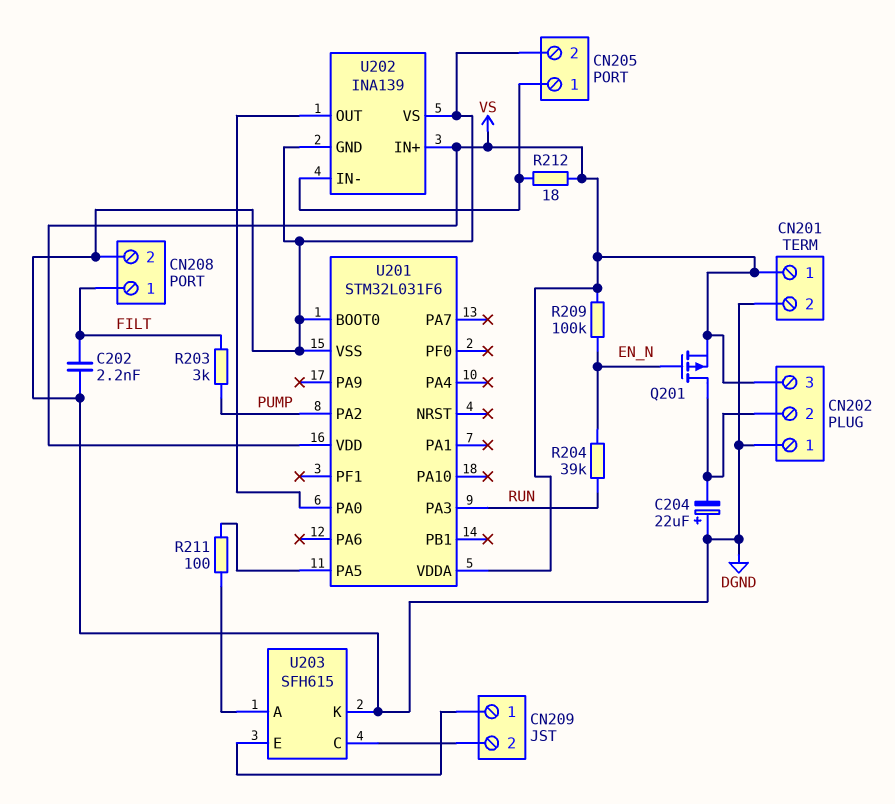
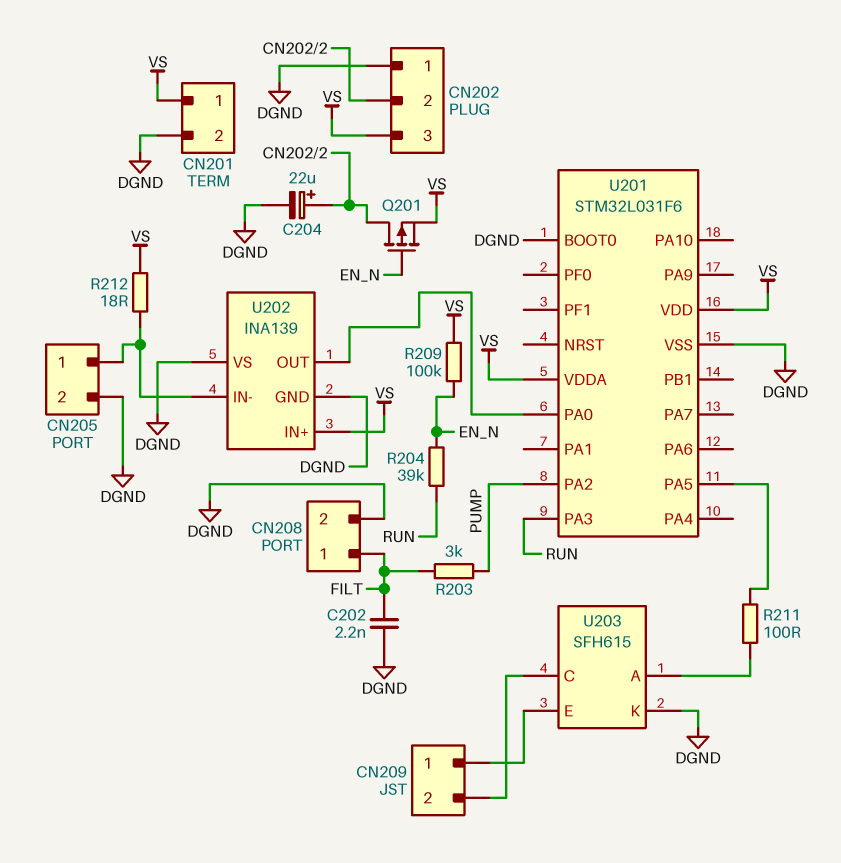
C204: 22uF (plus DGND, minus CN202/2) -> 22uF (plus CN202/2, minus DGND)

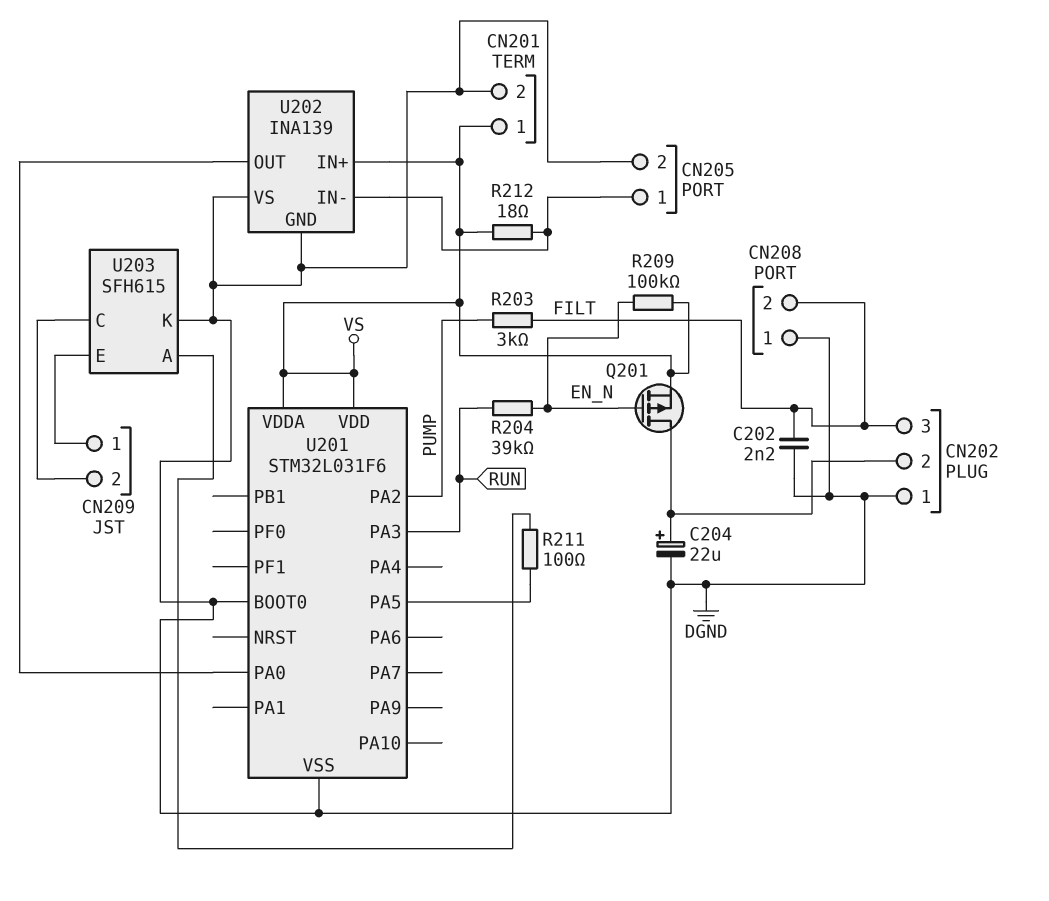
CN202 pin 3: VS -> FILT
CN208 pin 1: FILT -> DGND
CN208 pin 2: DGND -> FILT

